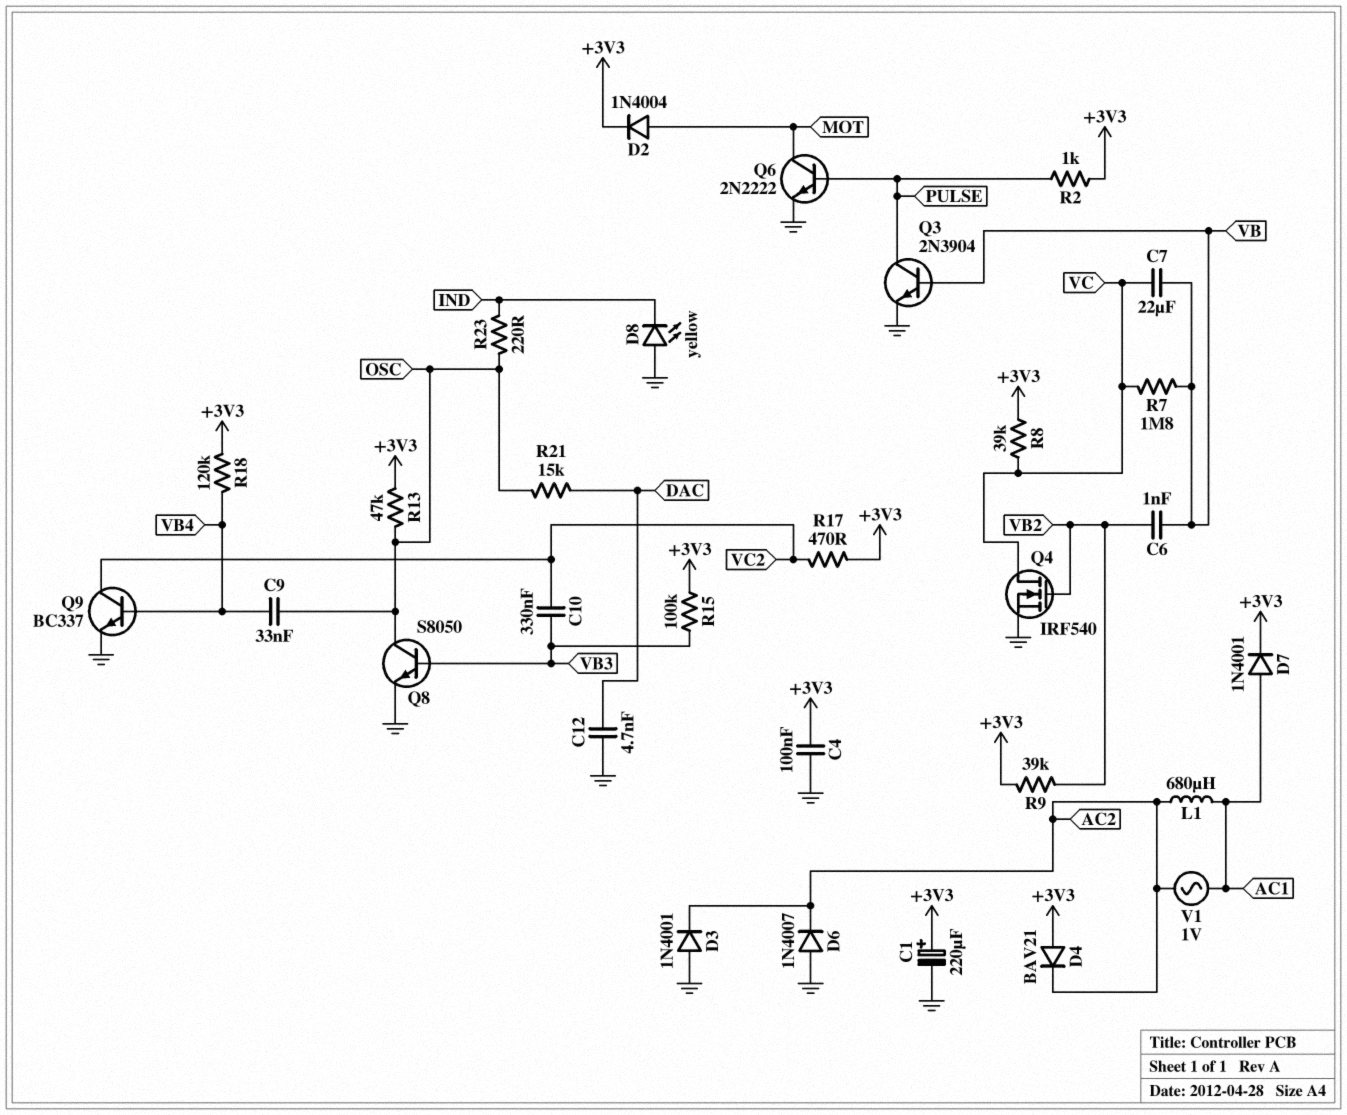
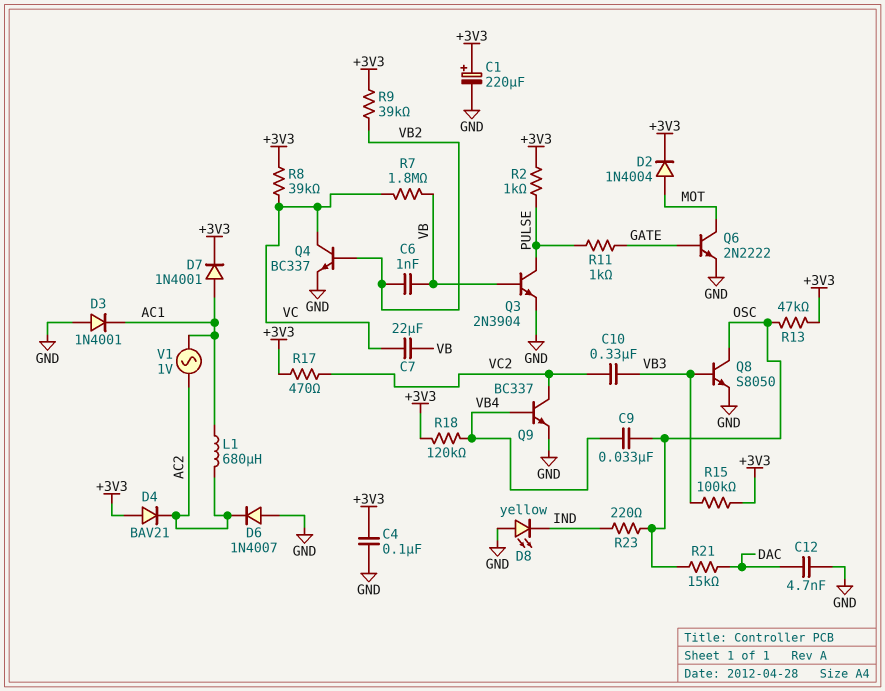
D3: diode 1N4001 (A GND, K AC2) -> diode 1N4001 (A GND, K AC1)
Q4: NMOS IRF540 (G VB2, D VC, S GND) -> NPN BC337 (B VB2, C VC, E GND)
Q6: NPN 2N2222 (B PULSE, C MOT, E GND) -> NPN 2N2222 (B GATE, C MOT, E GND)
R11: none -> 1k (GATE, PULSE)

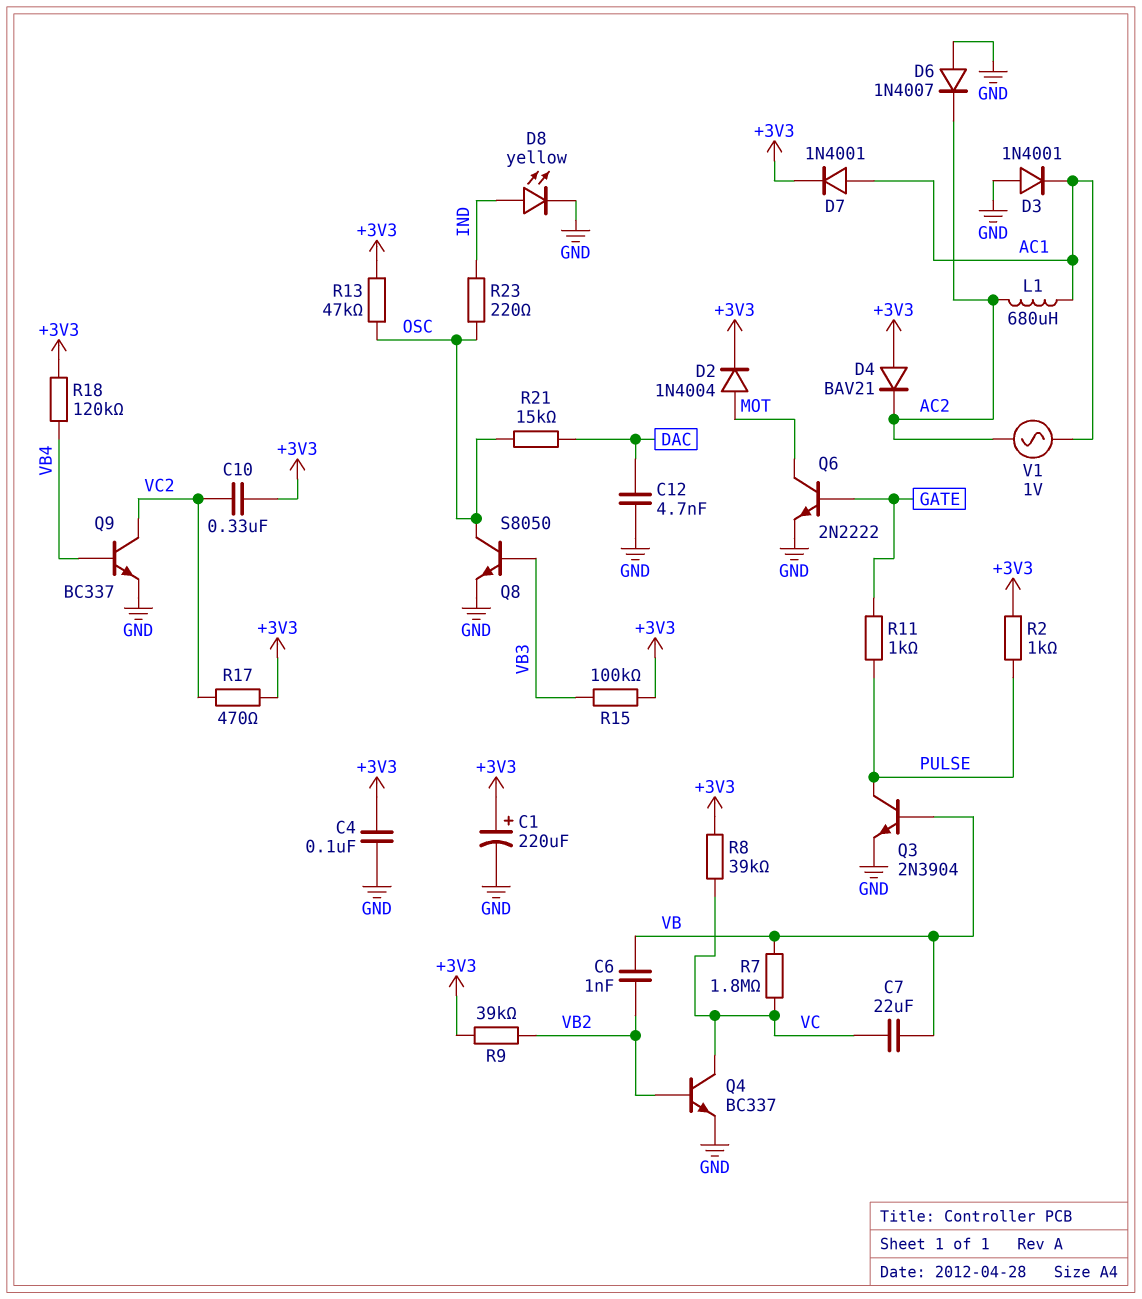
C9: 33nF (OSC, VB4) -> none
C10: 330nF (VB3, VC2) -> 330nF (+3V3, VC2)
D8: LED yellow (A GND, K IND) -> LED yellow (A IND, K GND)

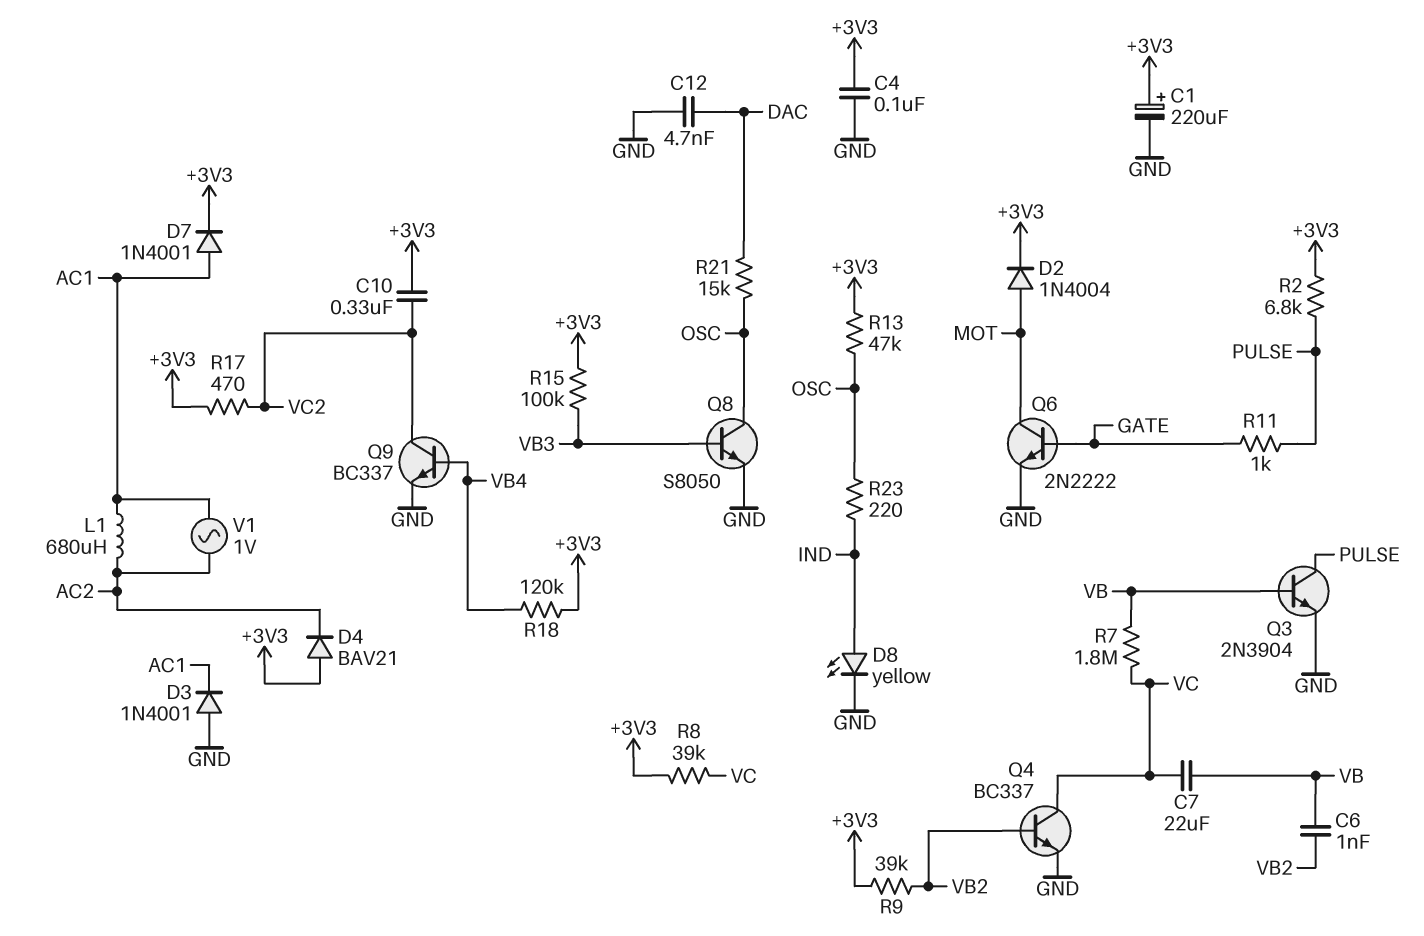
D6: diode 1N4007 (A GND, K AC2) -> none
R2: 1k (+3V3, PULSE) -> 6.8k (+3V3, PULSE)

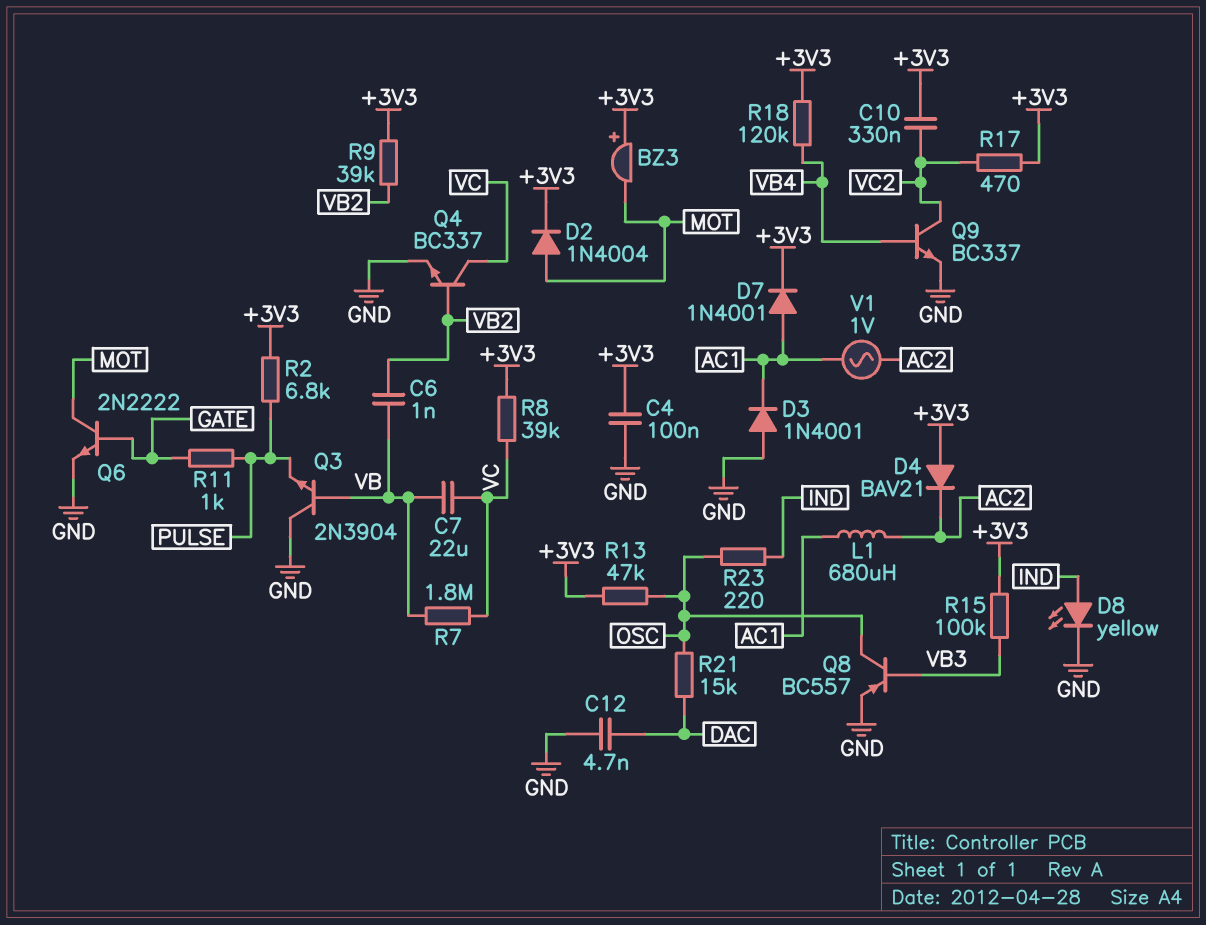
BZ3: none -> buzzer (plus +3V3, minus MOT)
C1: 220uF (plus +3V3, minus GND) -> none
Q3: NPN 2N3904 (B VB, C PULSE, E GND) -> NPN 2N3904 (B VB, C GND, E PULSE)
Q8: NPN S8050 (B VB3, C OSC, E GND) -> PNP BC557 (B VB3, C OSC, E GND)

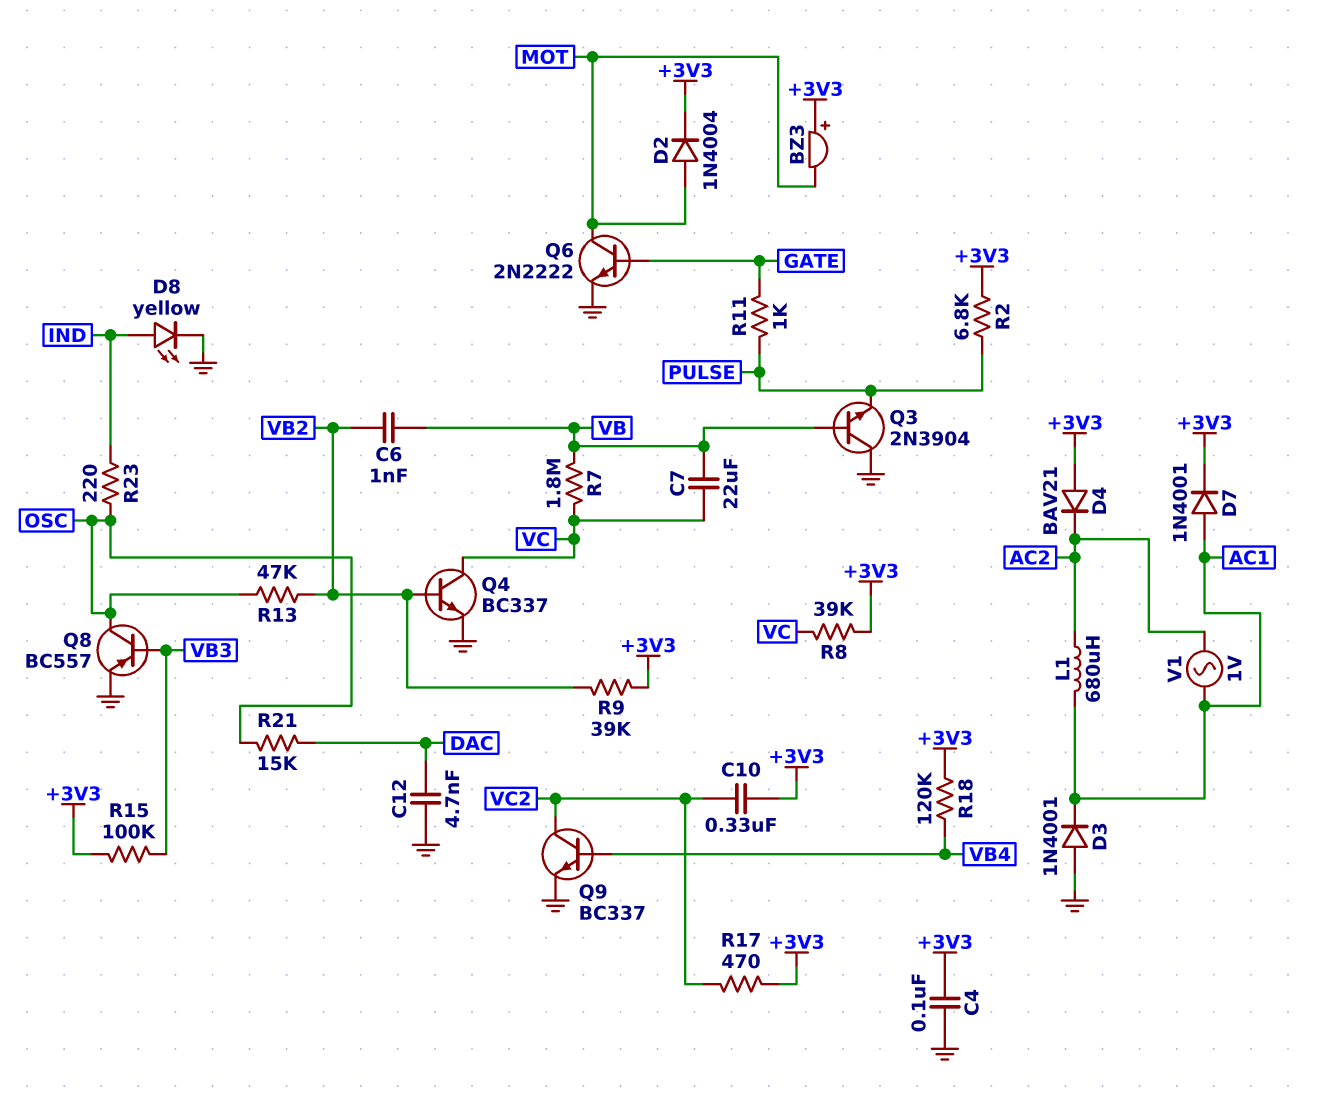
R13: 47k (+3V3, OSC) -> 47k (OSC, VB2)

